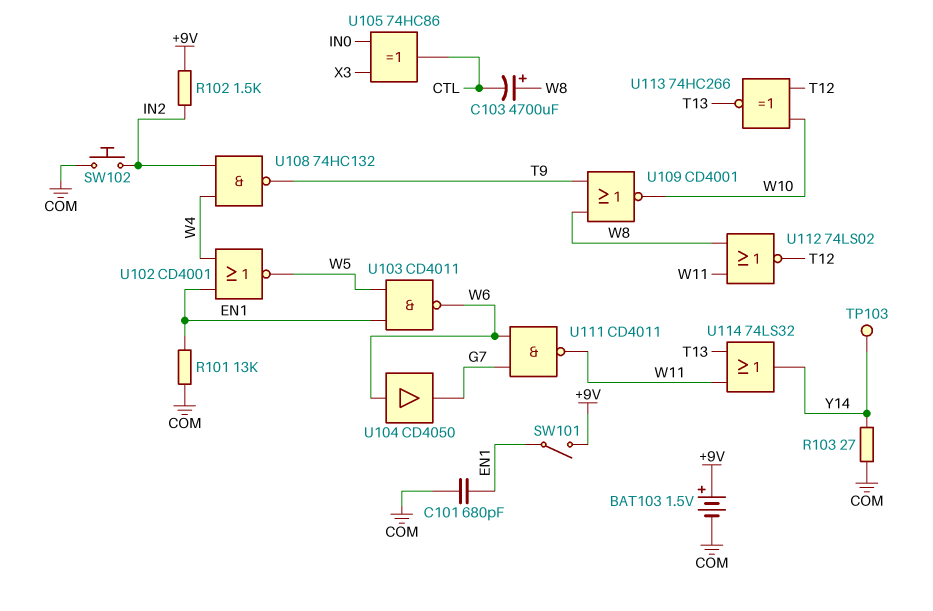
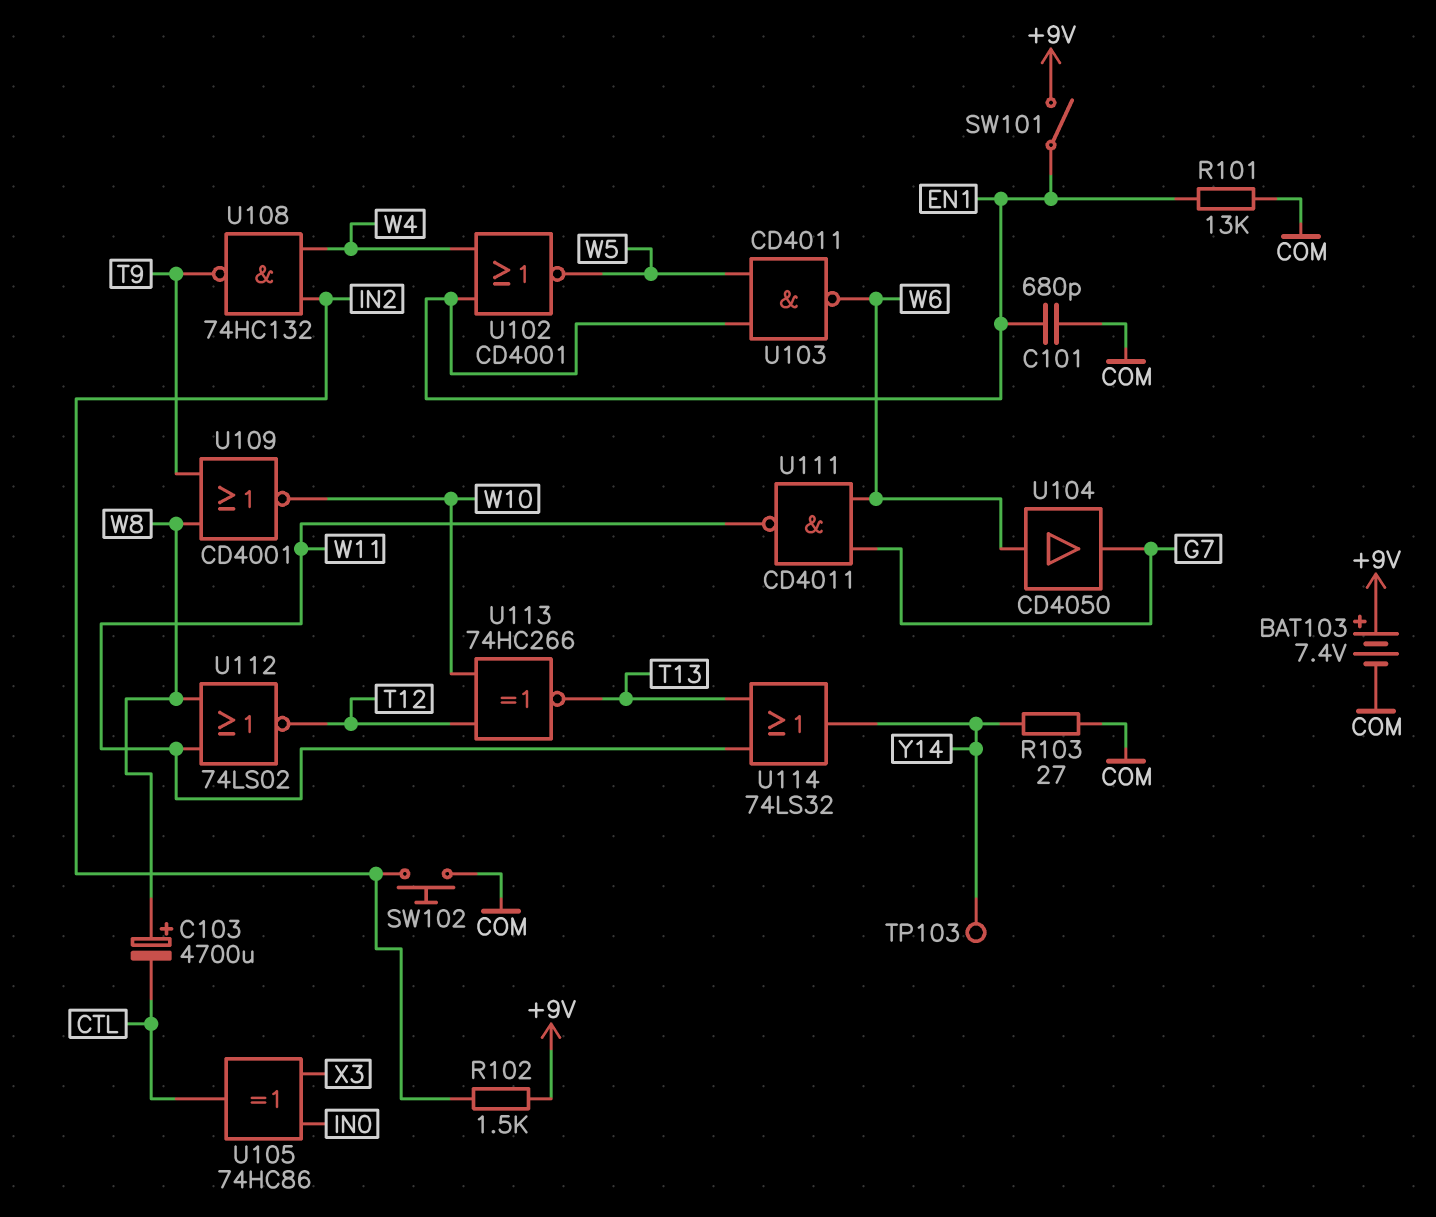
BAT103: 1.5V (plus +9V, minus COM) -> 7.4V (plus +9V, minus COM)

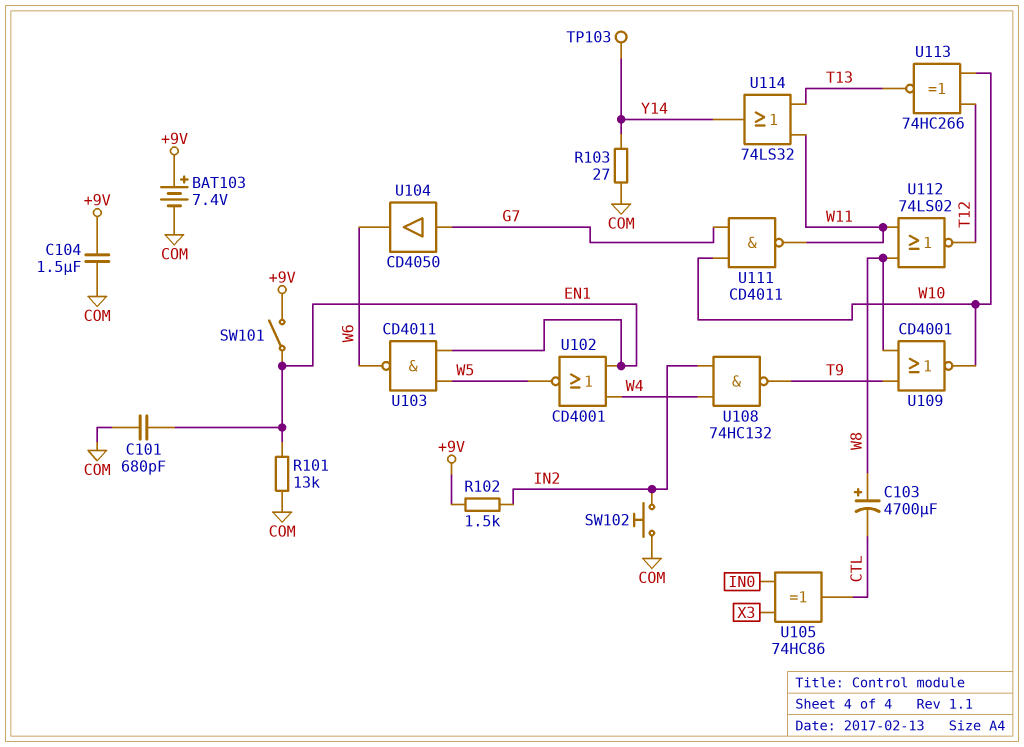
C104: none -> 1.5uF (+9V, COM)
U104: buffer CD4050 (in W6, out G7) -> buffer CD4050 (in G7, out W6)
U111: NAND CD4011 (in G7, in W6, out W11) -> NAND CD4011 (in G7, in W10, out W11)

